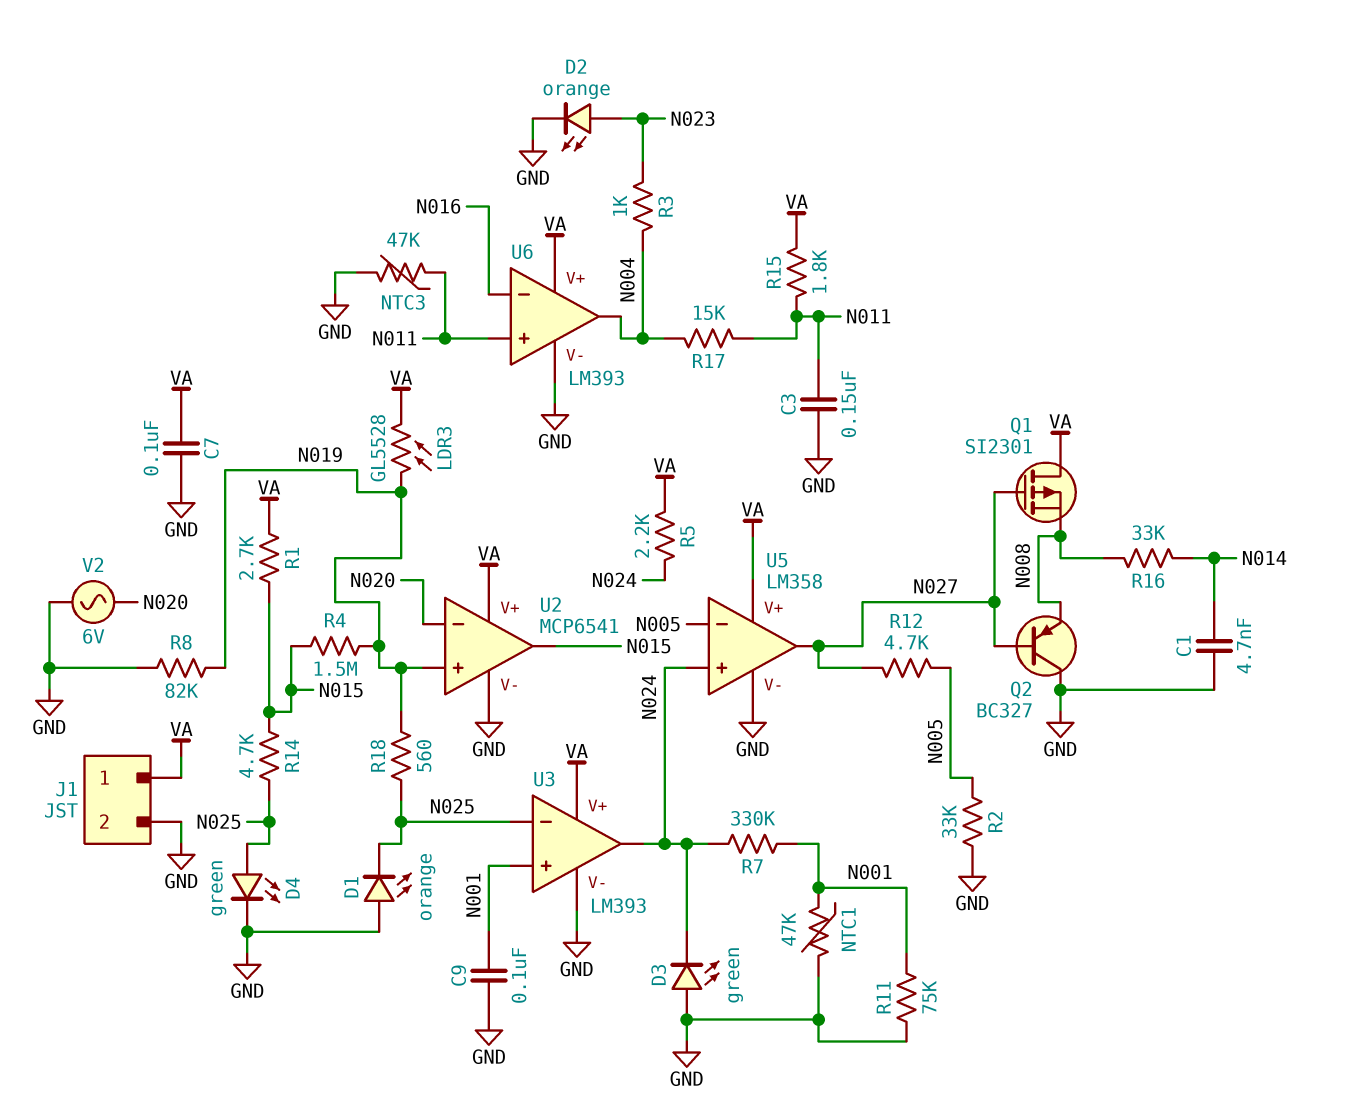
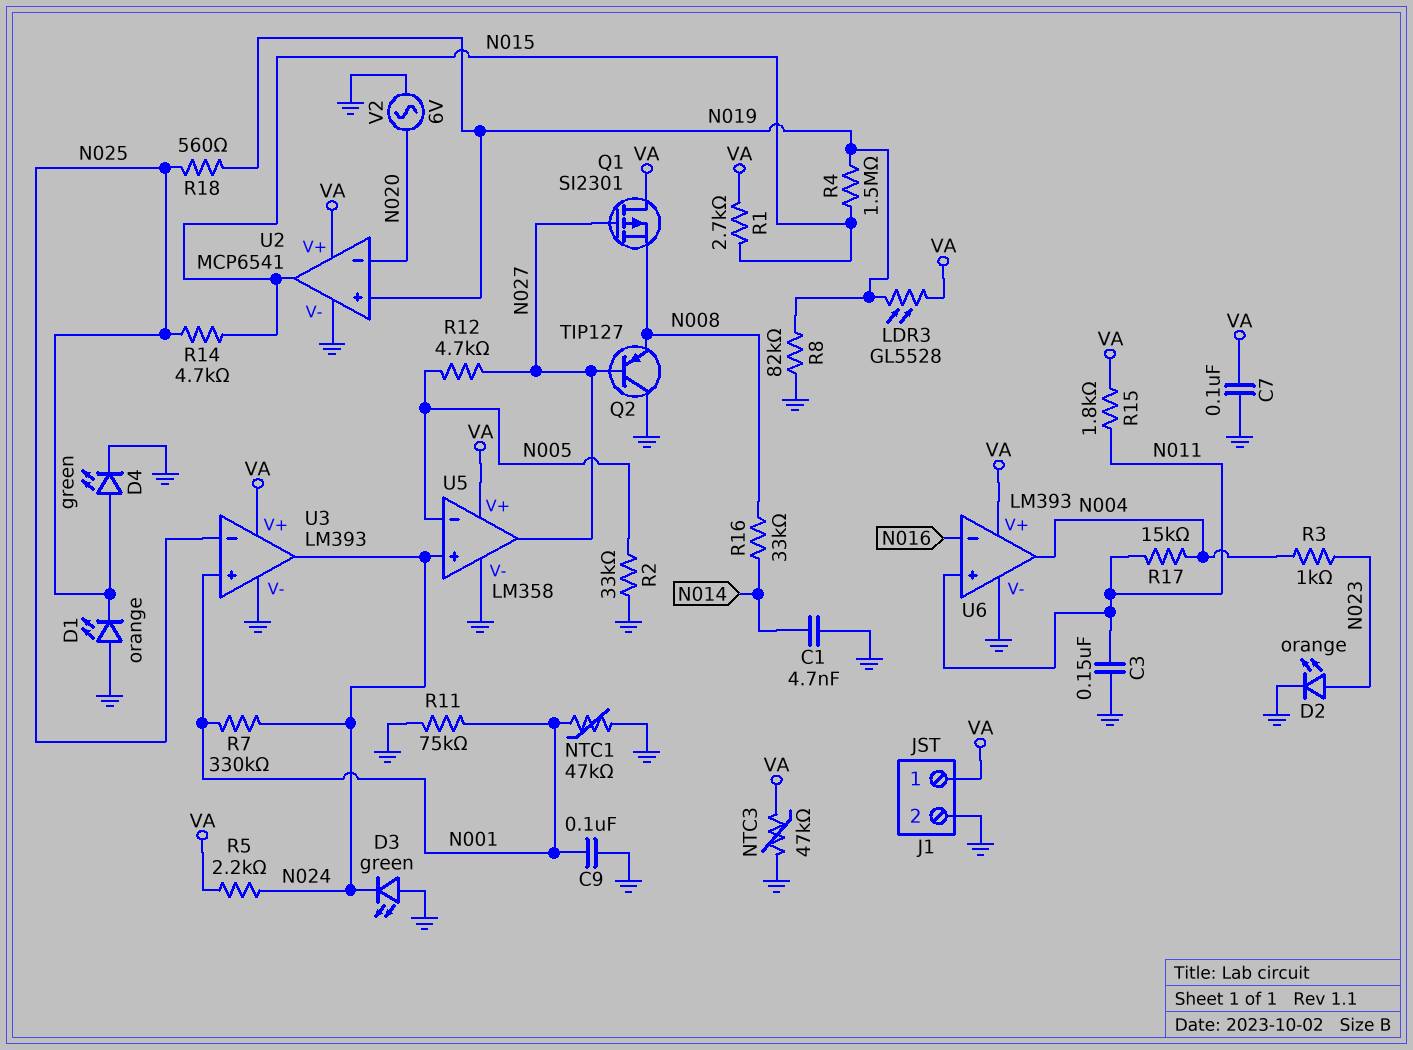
NTC3: 47k (GND, N011) -> 47k (GND, VA)
Q2: PNP BC327 (B N027, C GND, E N008) -> PNP TIP127 (B N027, C GND, E N008)

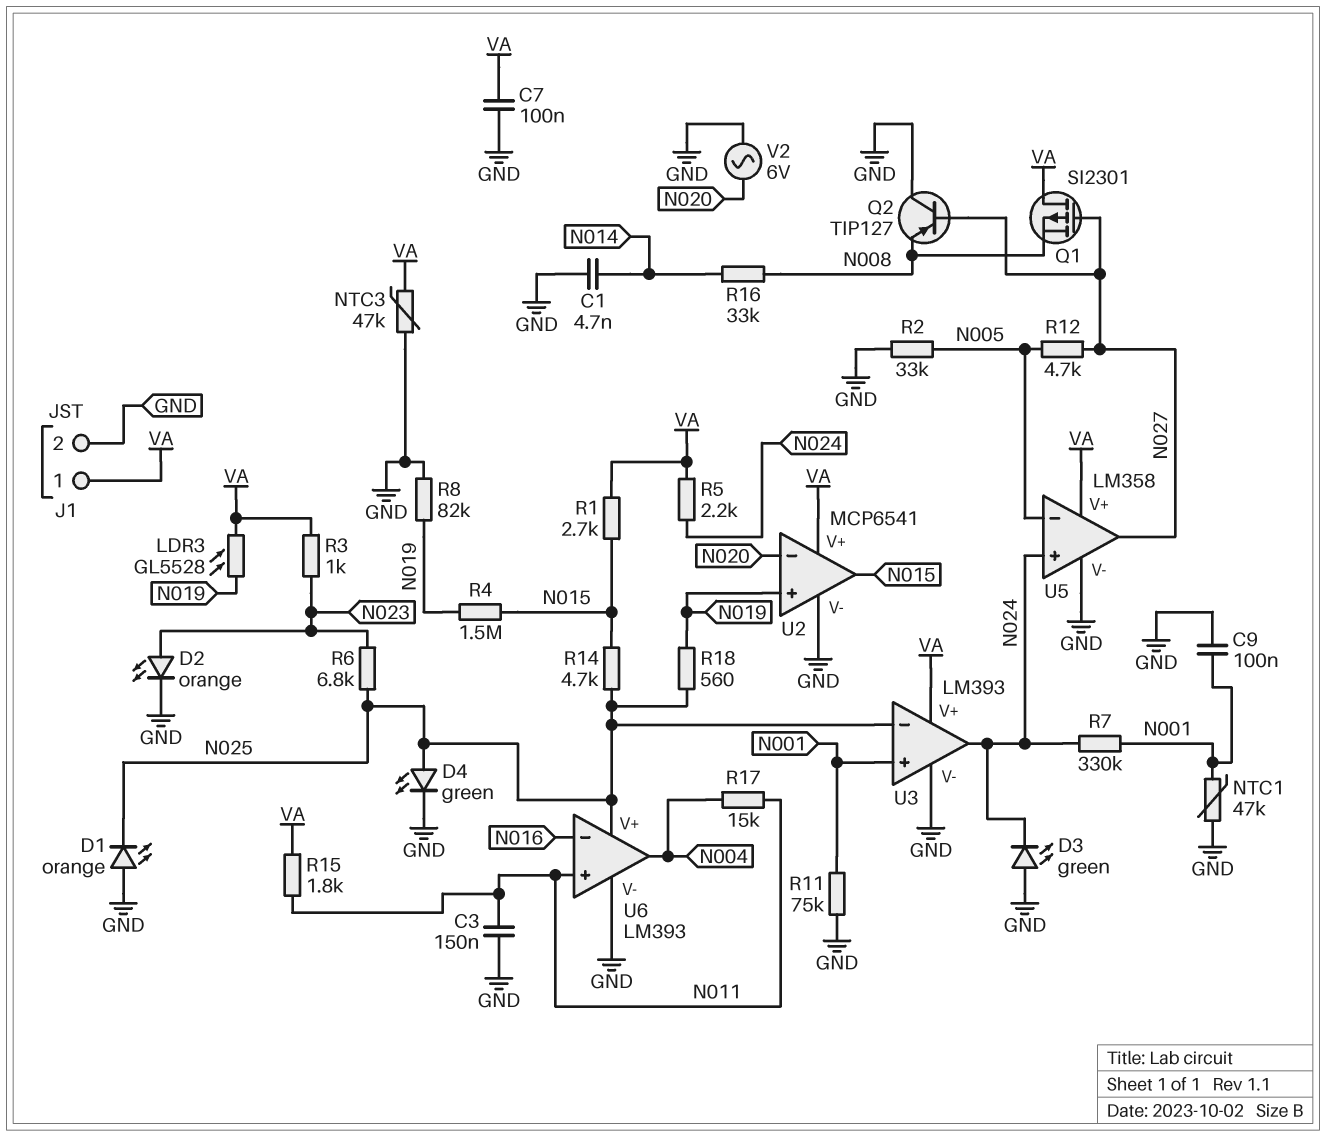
R3: 1k (N004, N023) -> 1k (N023, VA)
R6: none -> 6.8k (N023, N025)
U6 pin V+: VA -> N025

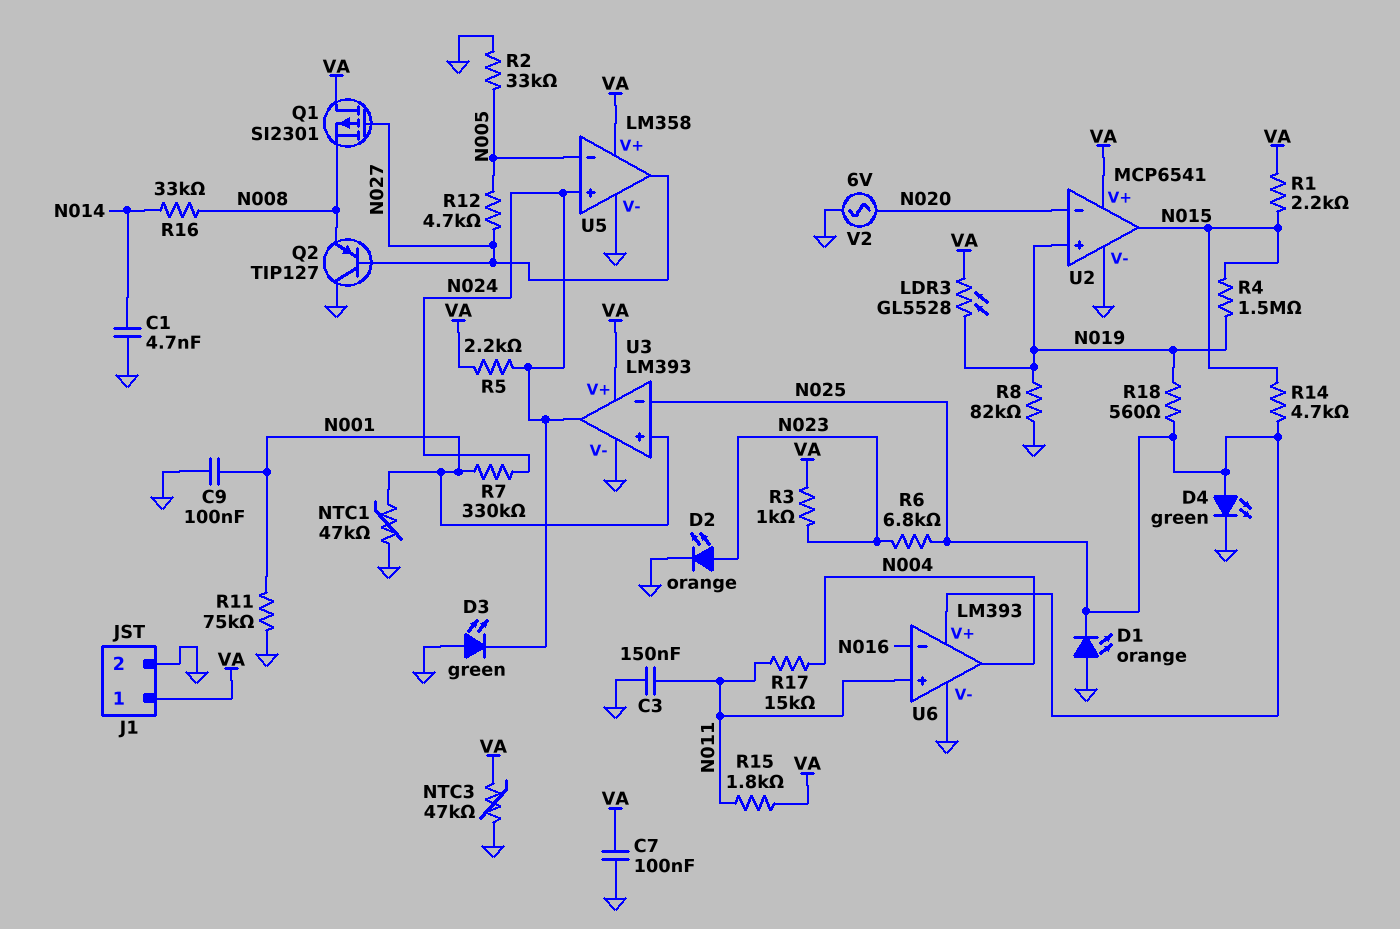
R1: 2.7k (N015, VA) -> 2.2k (N015, VA)

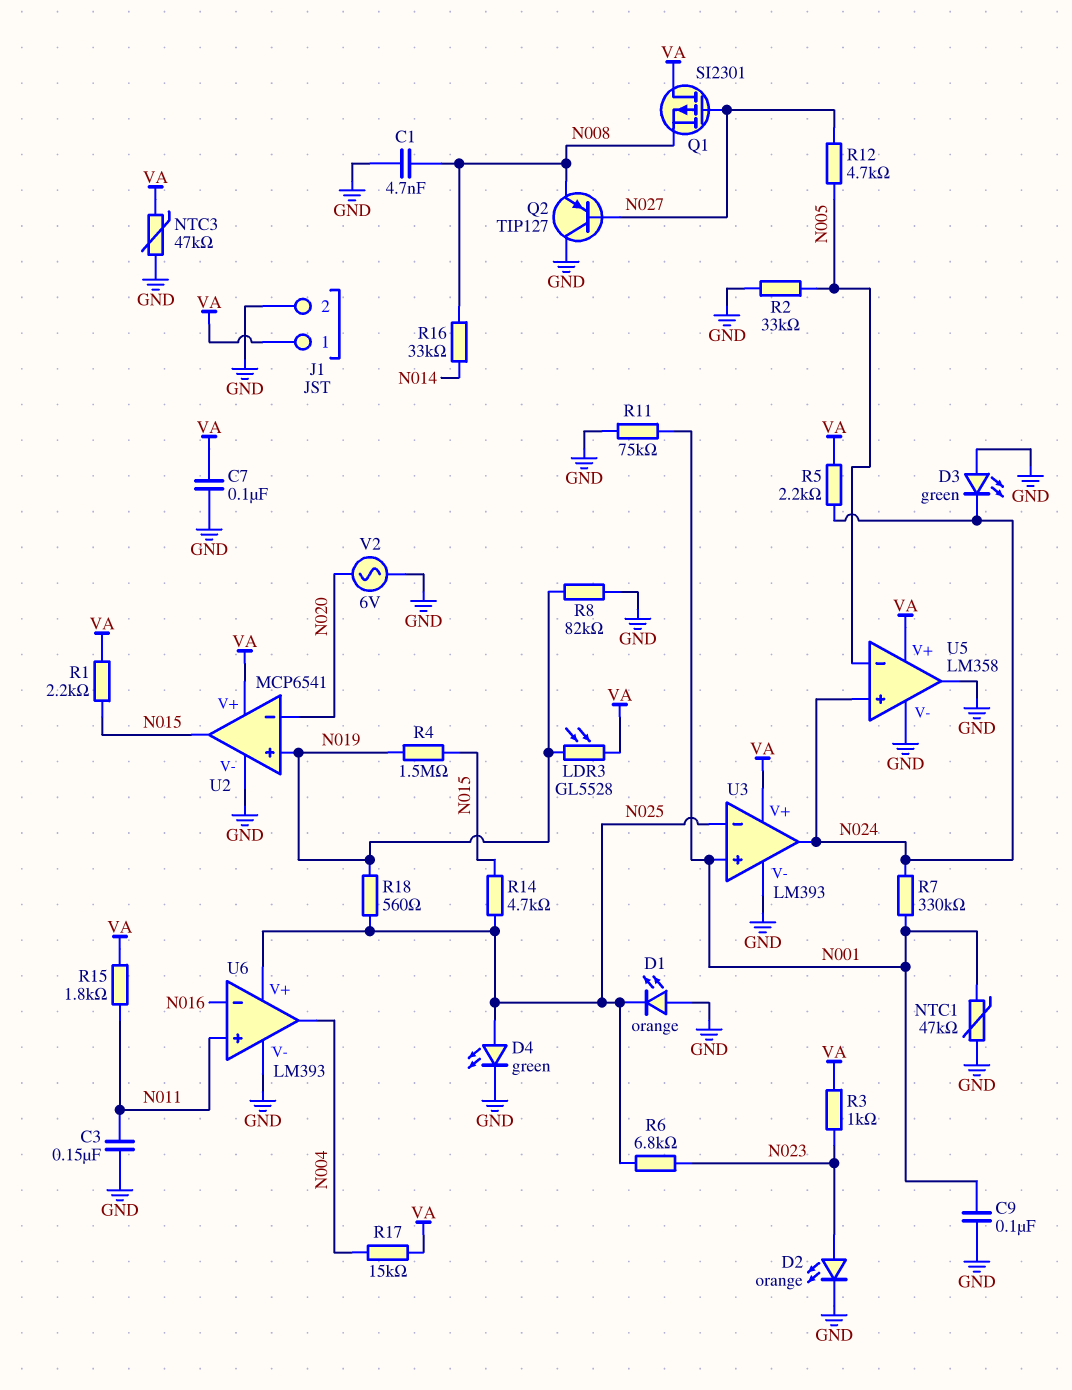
C1: 4.7nF (GND, N014) -> 4.7nF (GND, N008)
R17: 15k (N004, N011) -> 15k (N004, VA)
U5 pin out: N027 -> GND

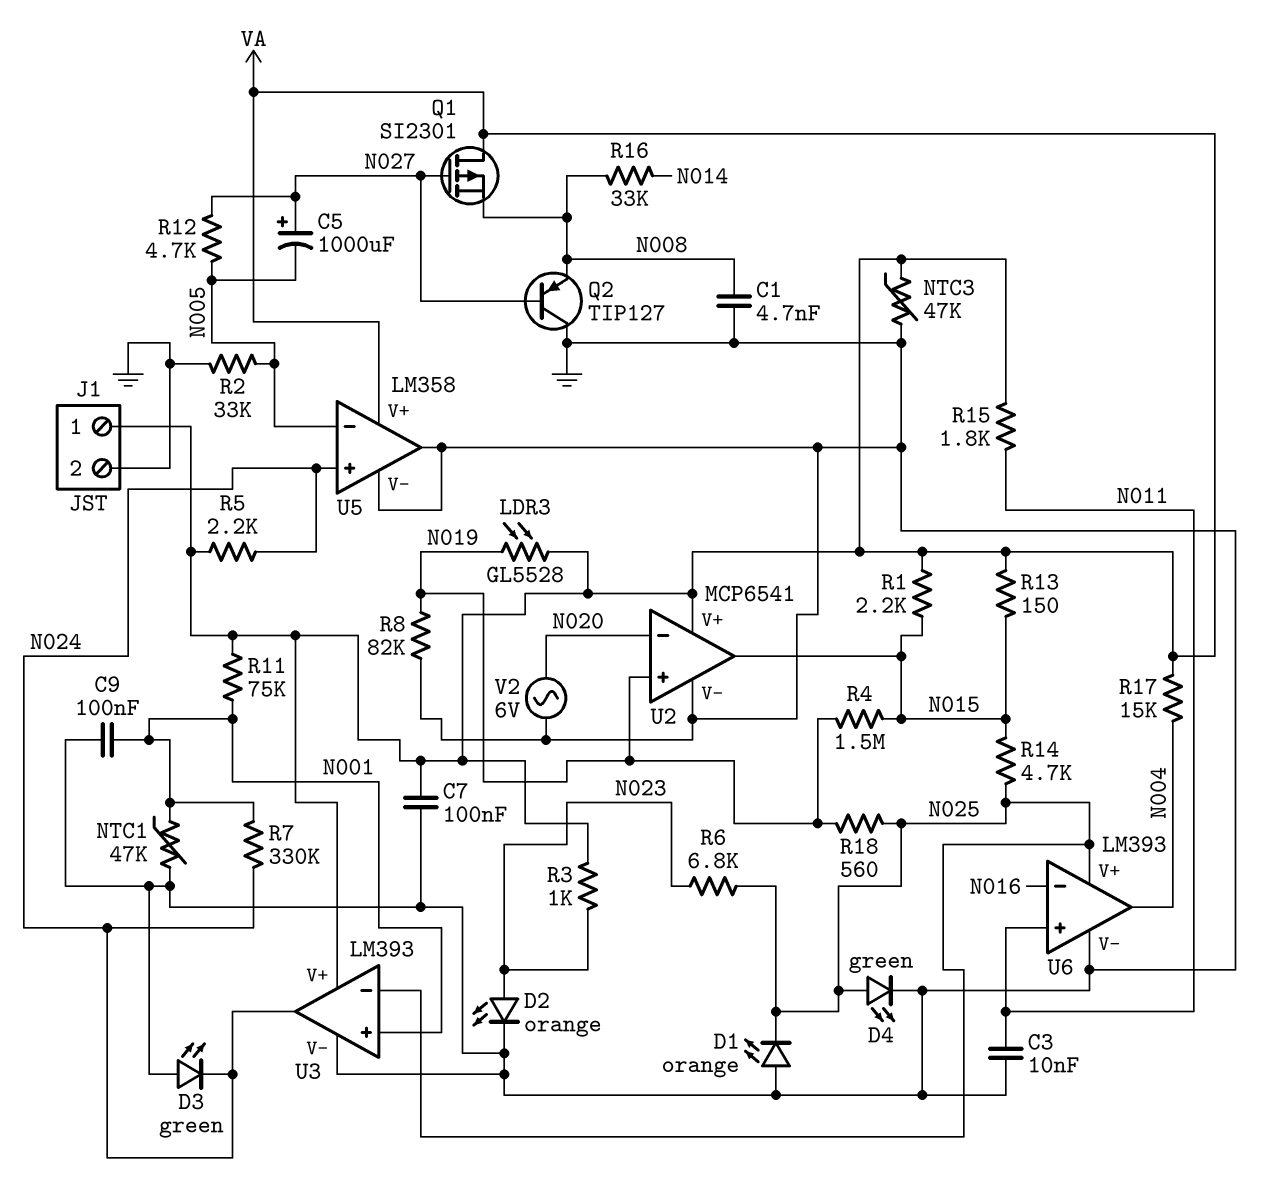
C3: 150nF (GND, N011) -> 10nF (GND, N011)
C5: none -> 1000uF (plus N027, minus N005)
R11: 75k (GND, N001) -> 75k (N001, VA)
R13: none -> 150 (N015, VA)

